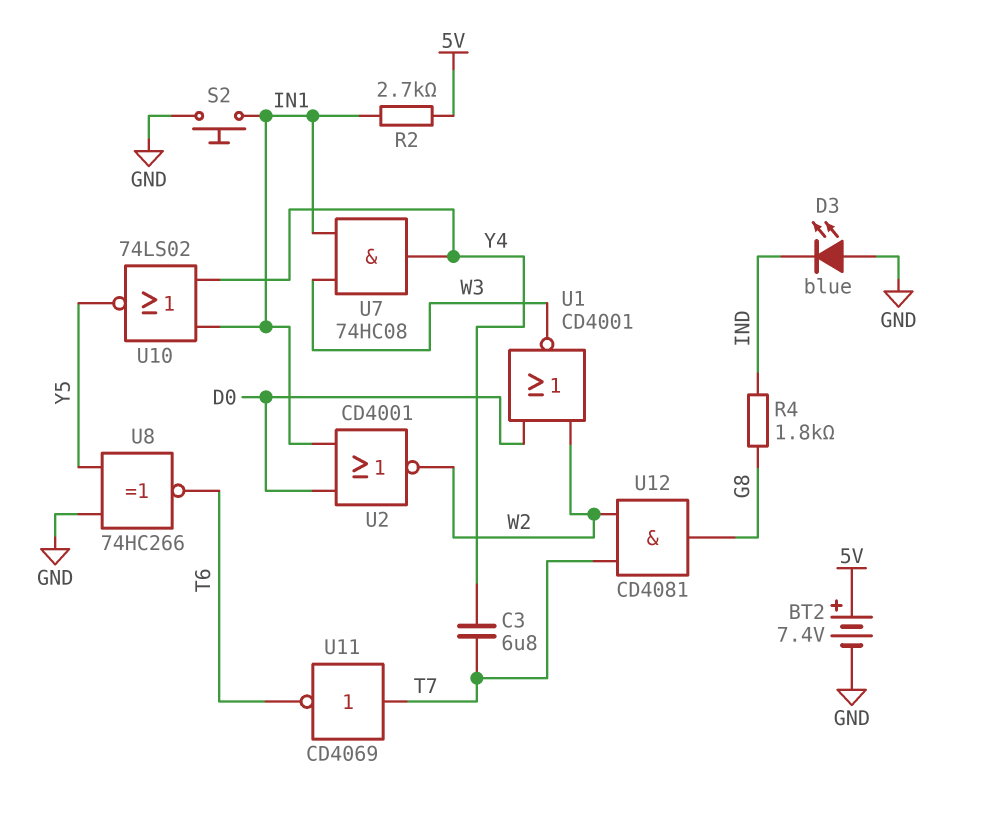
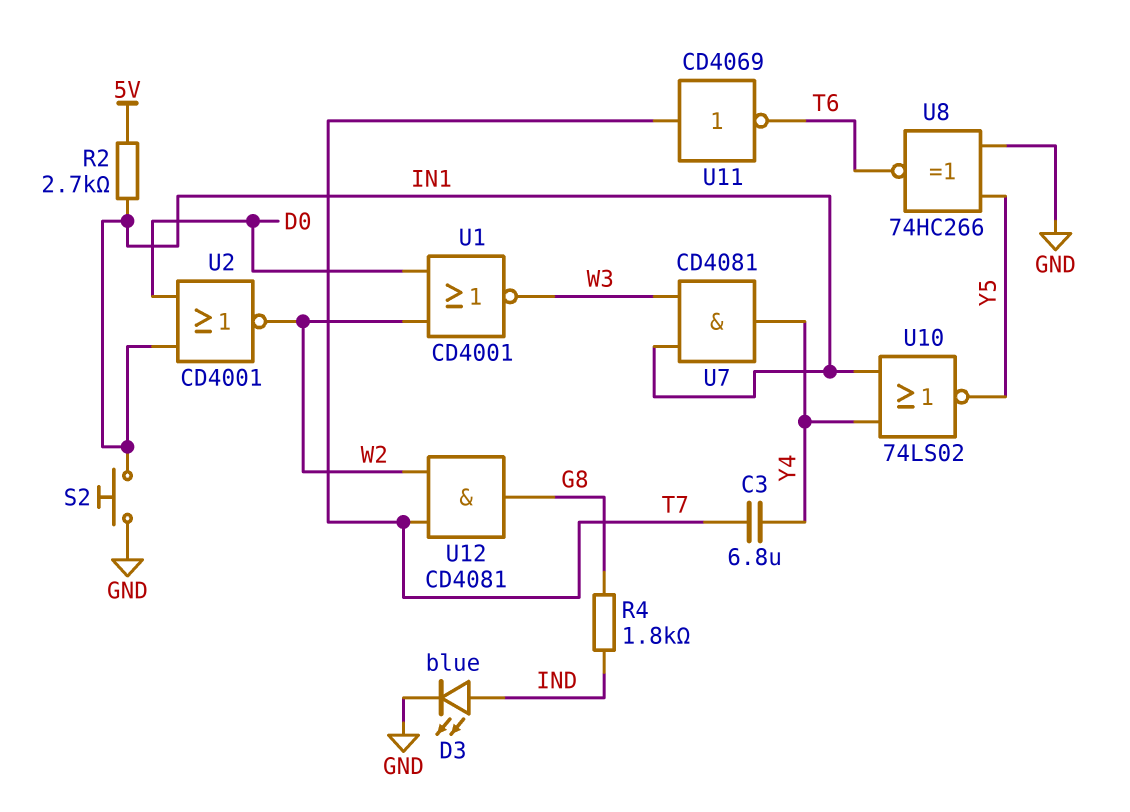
BT2: 7.4V (plus 5V, minus GND) -> none
D3: LED blue (A GND, K IND) -> LED blue (A IND, K GND)
U7: AND 74HC08 (in IN1, in W3, out Y4) -> AND CD4081 (in IN1, in W3, out Y4)

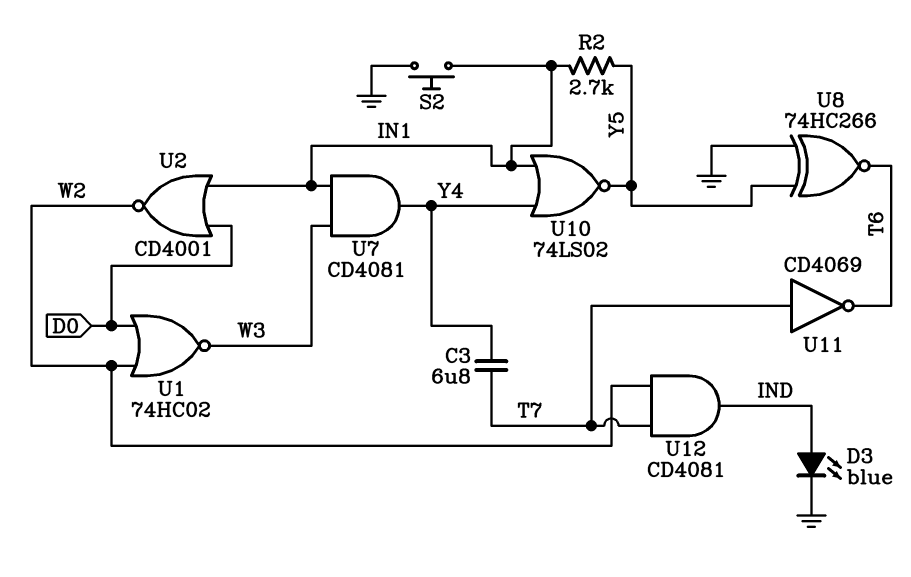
R2: 2.7k (5V, IN1) -> 2.7k (IN1, Y5)
R4: 1.8k (G8, IND) -> none
U1: NOR CD4001 (in D0, in W2, out W3) -> NOR 74HC02 (in D0, in W2, out W3)
U12: AND CD4081 (in T7, in W2, out G8) -> AND CD4081 (in T7, in W2, out IND)

